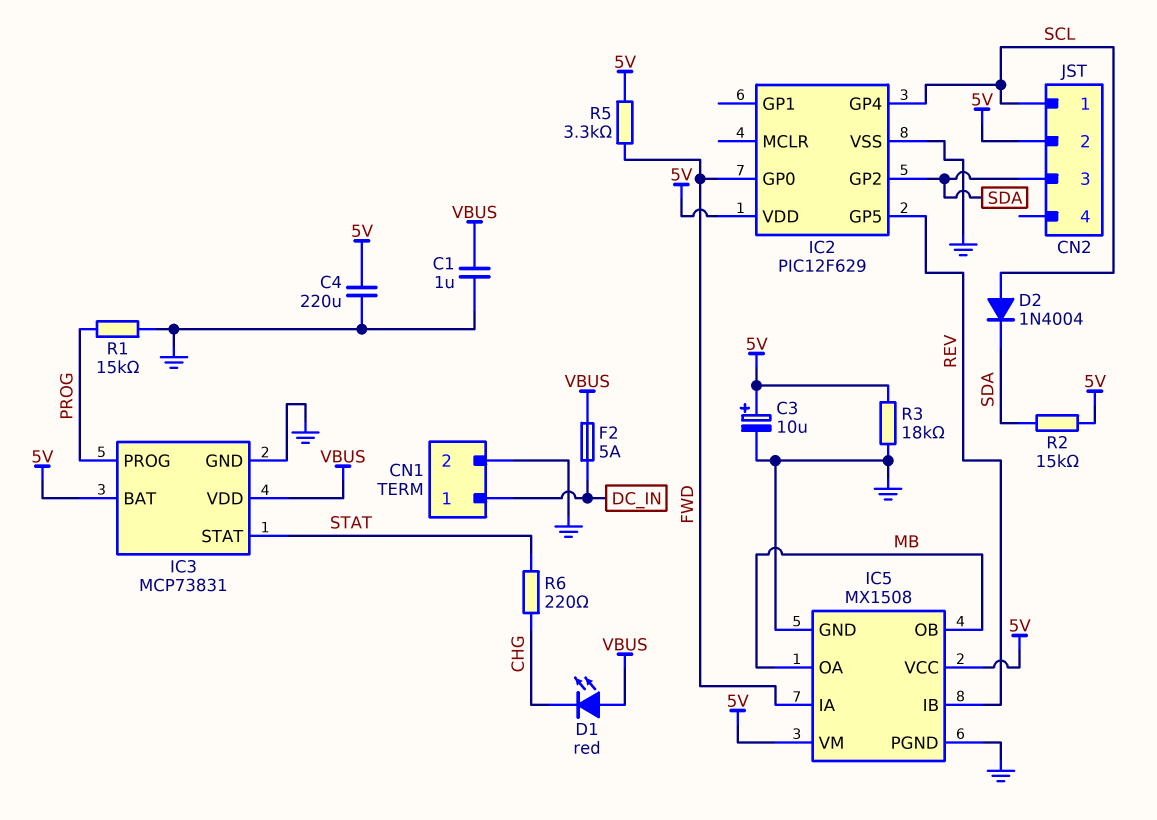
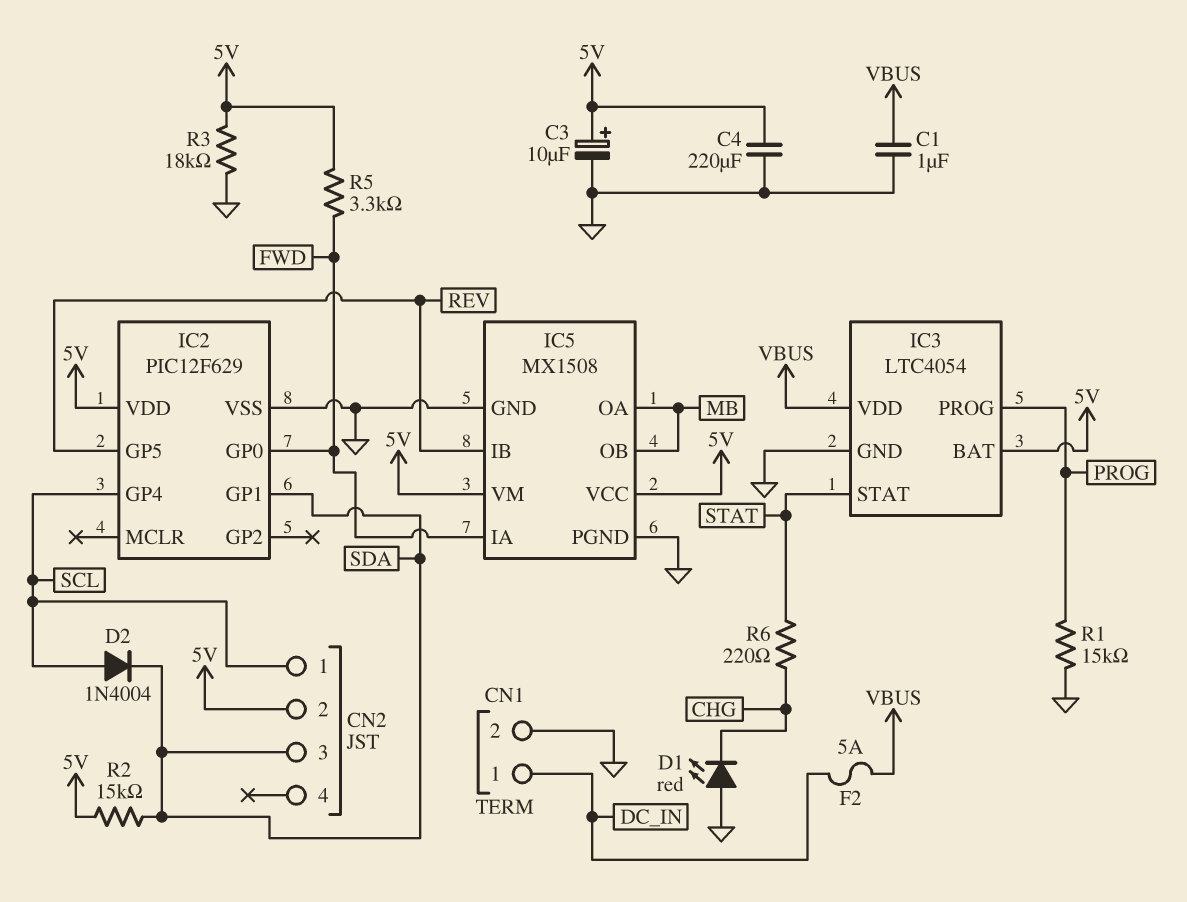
D1: LED red (A VBUS, K CHG) -> LED red (A GND, K CHG)
IC2 pin GP1: none -> SDA
IC2 pin GP2: SDA -> none
IC3: MCP73831 -> LTC4054

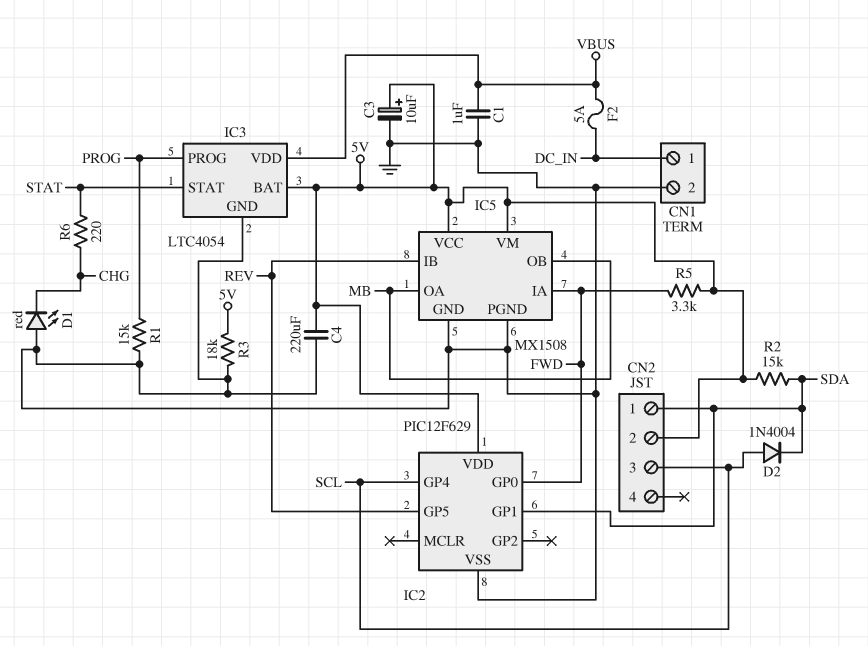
CN2 pin 1: SCL -> SDA
CN2 pin 3: SDA -> SCL

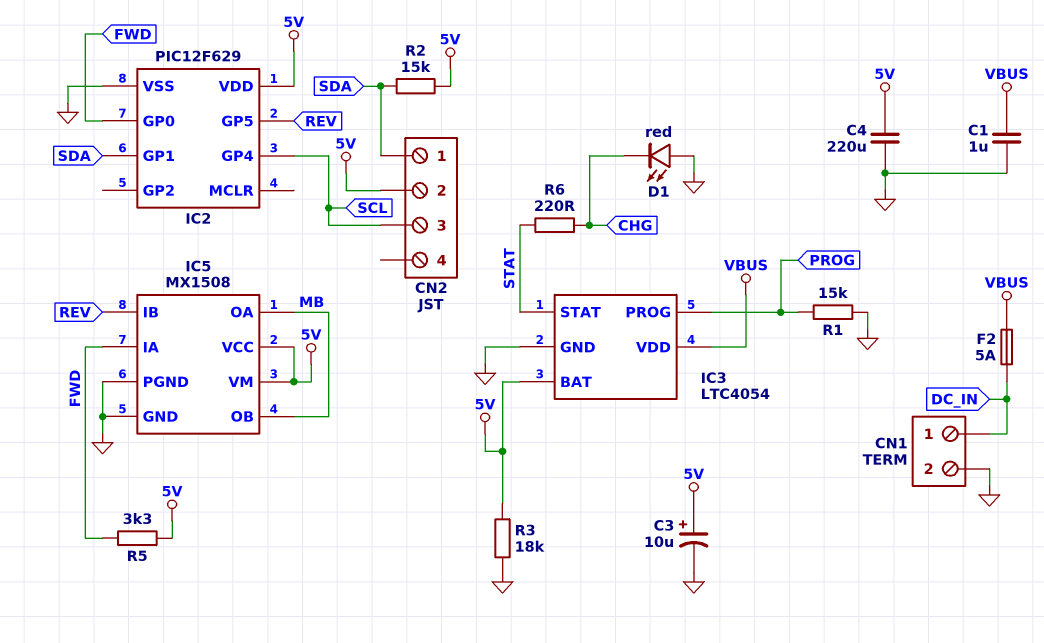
D2: diode 1N4004 (A SCL, K SDA) -> none

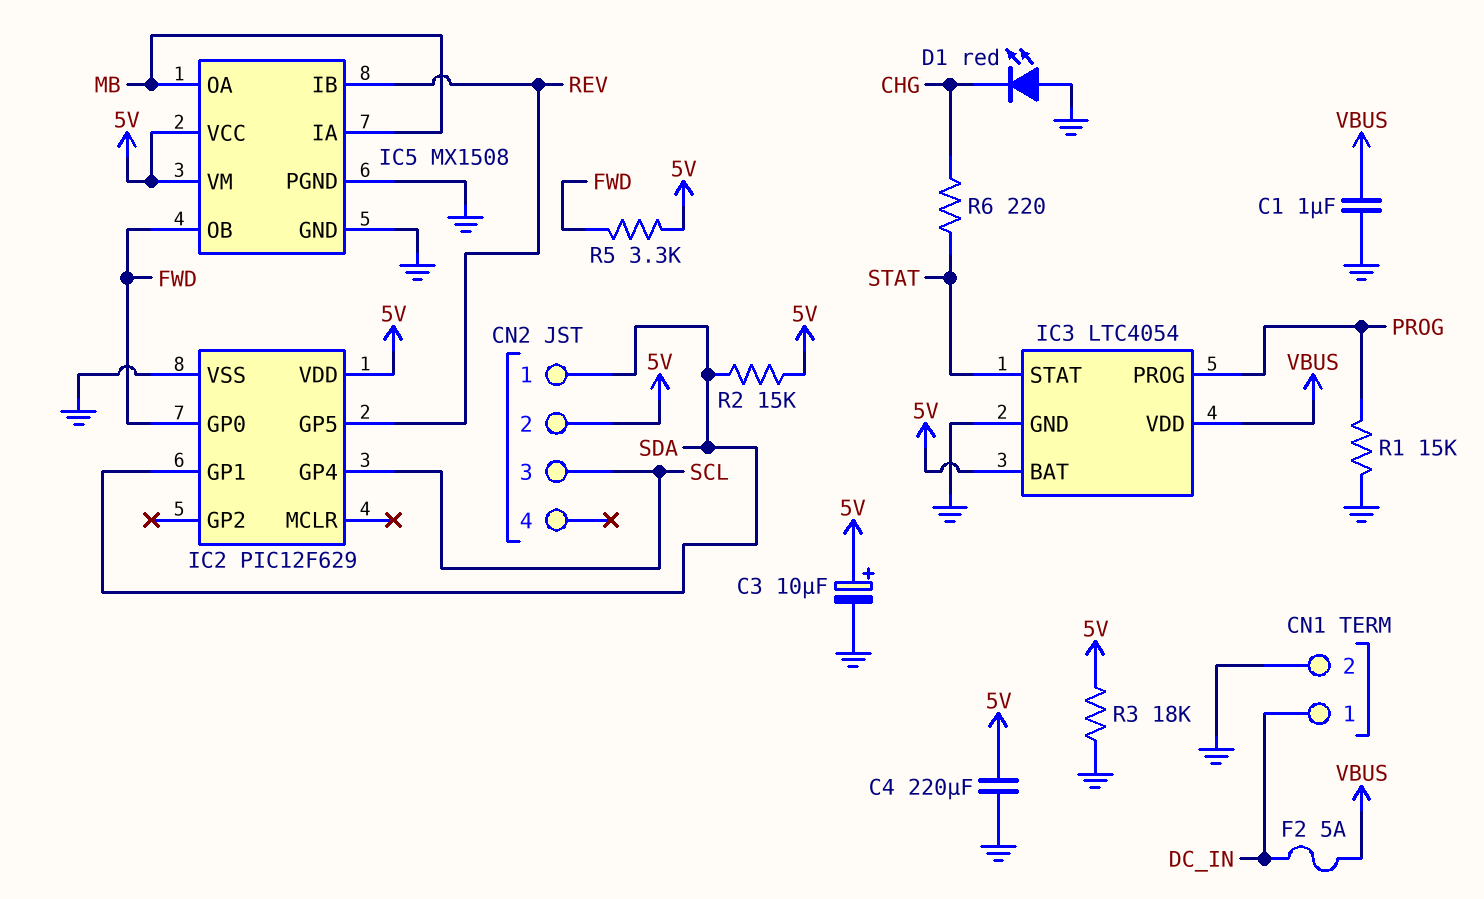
IC5 pin IA: FWD -> MB
IC5 pin OB: MB -> FWD

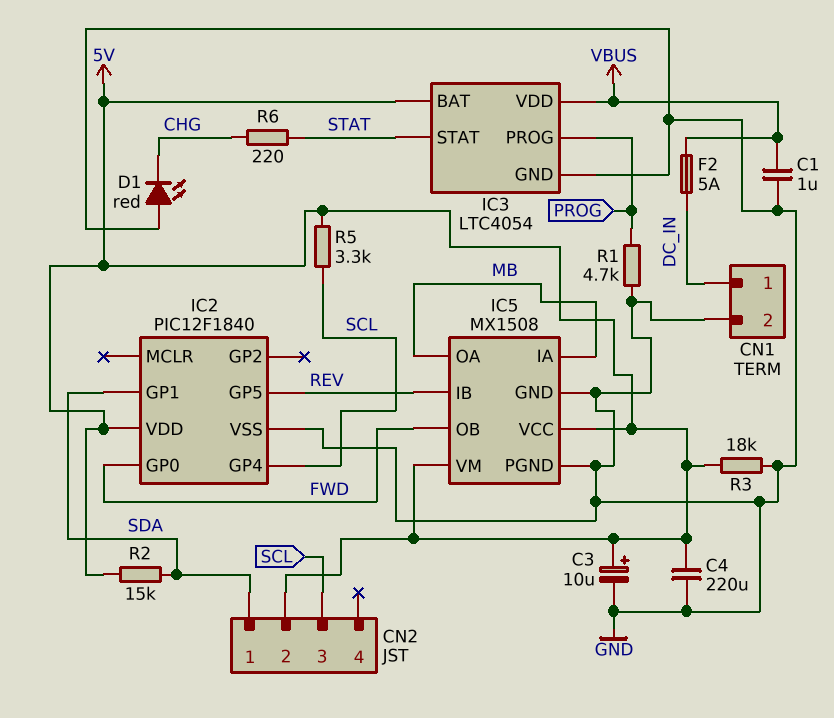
IC2: PIC12F629 -> PIC12F1840
R1: 15k (GND, PROG) -> 4.7k (GND, PROG)
R5: 3.3k (5V, FWD) -> 3.3k (5V, SCL)

